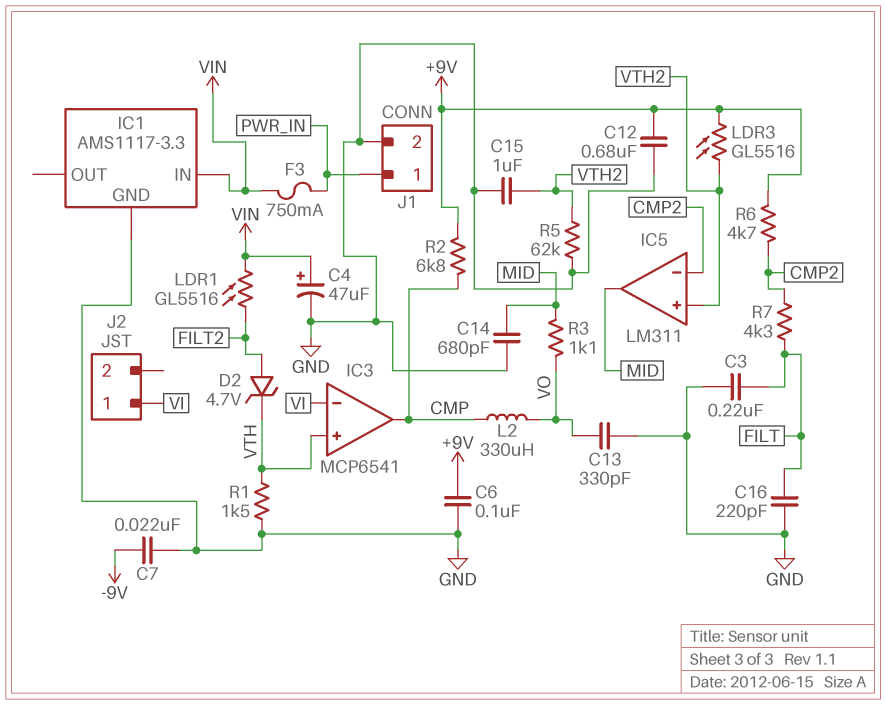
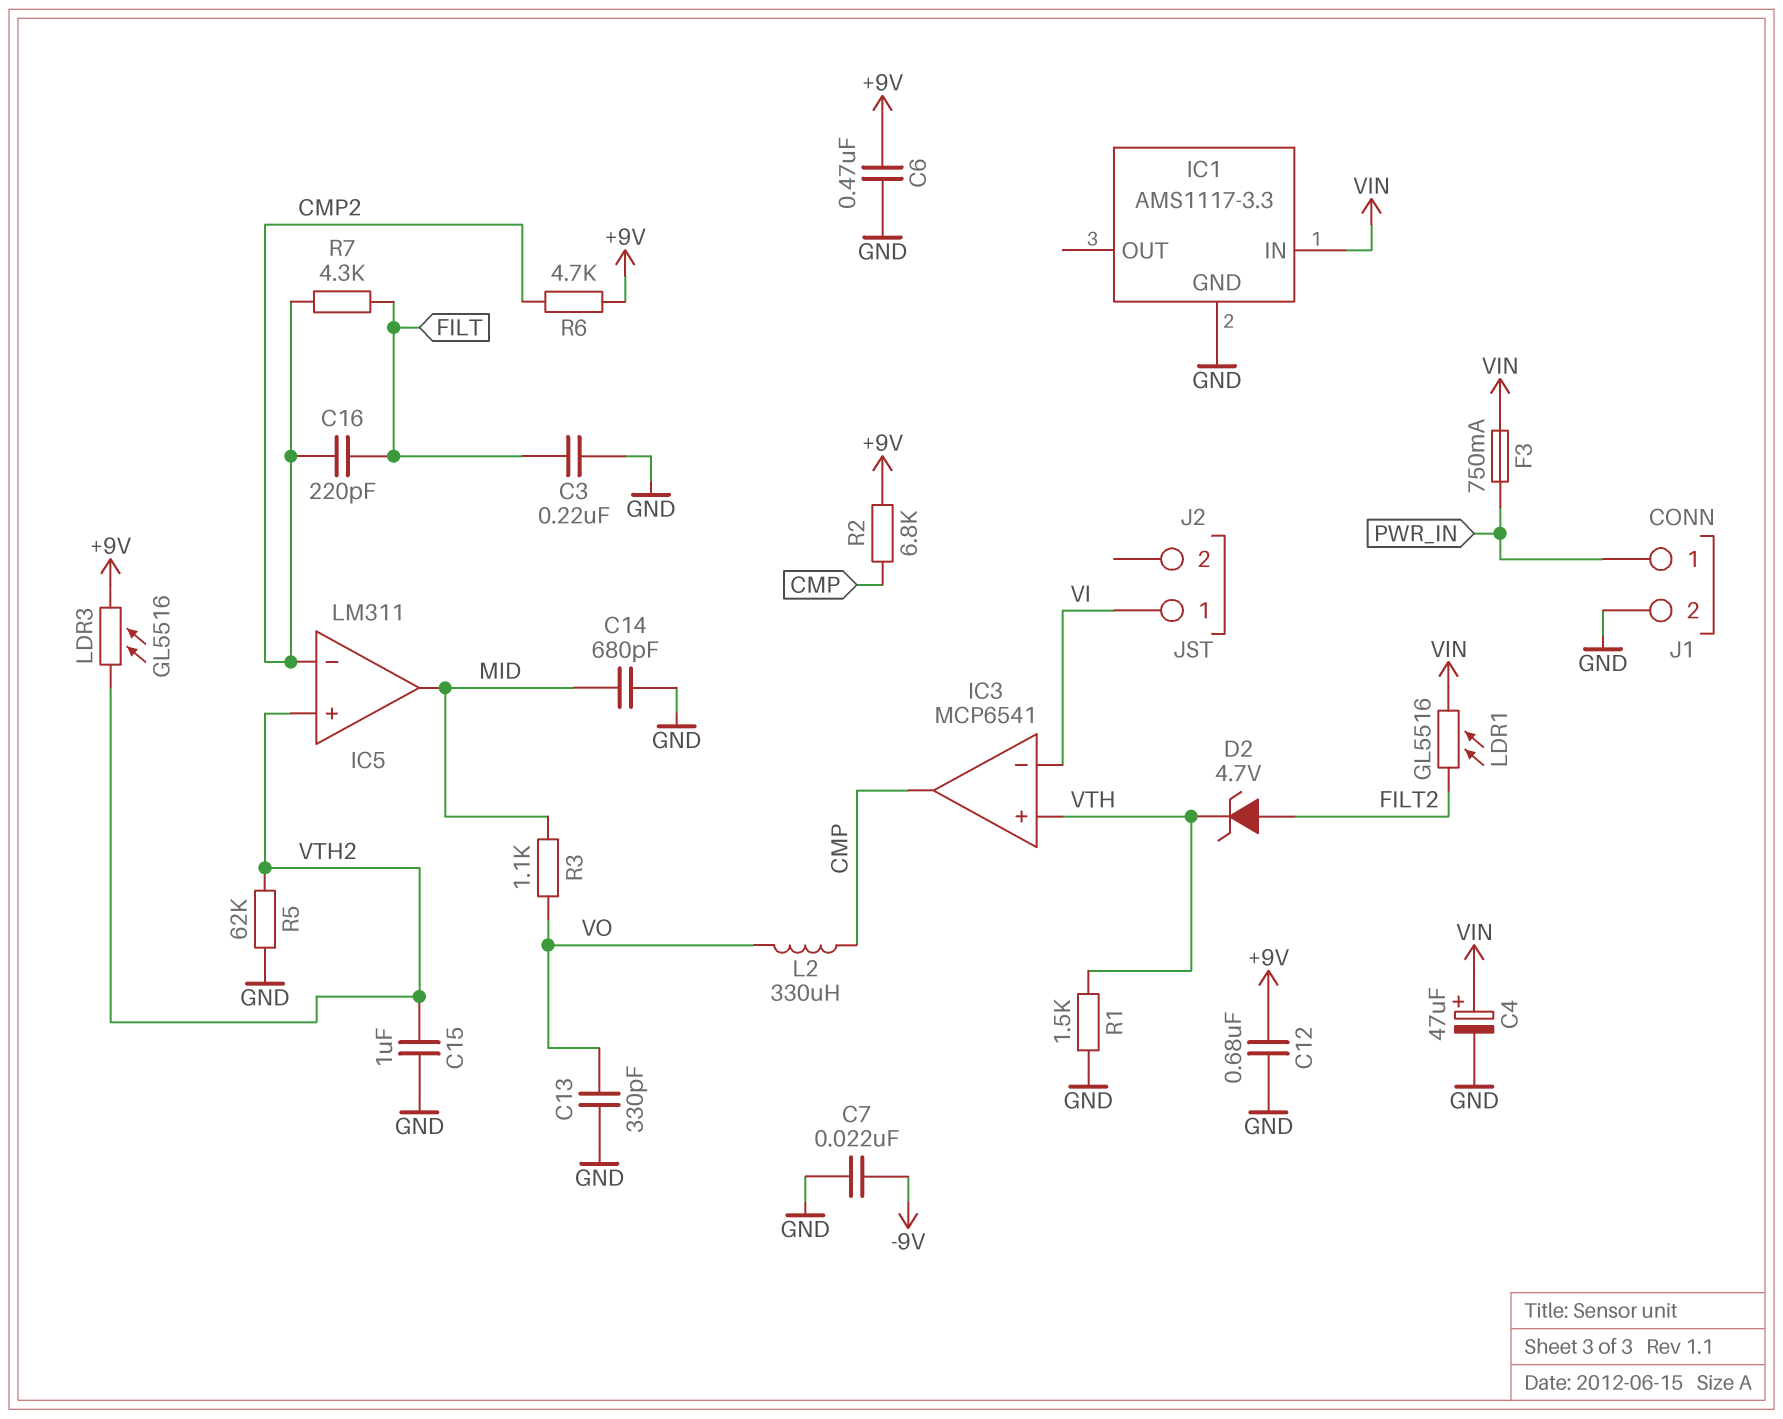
C6: 100nF (+9V, GND) -> 470nF (+9V, GND)
C16: 220pF (FILT, GND) -> 220pF (CMP2, FILT)

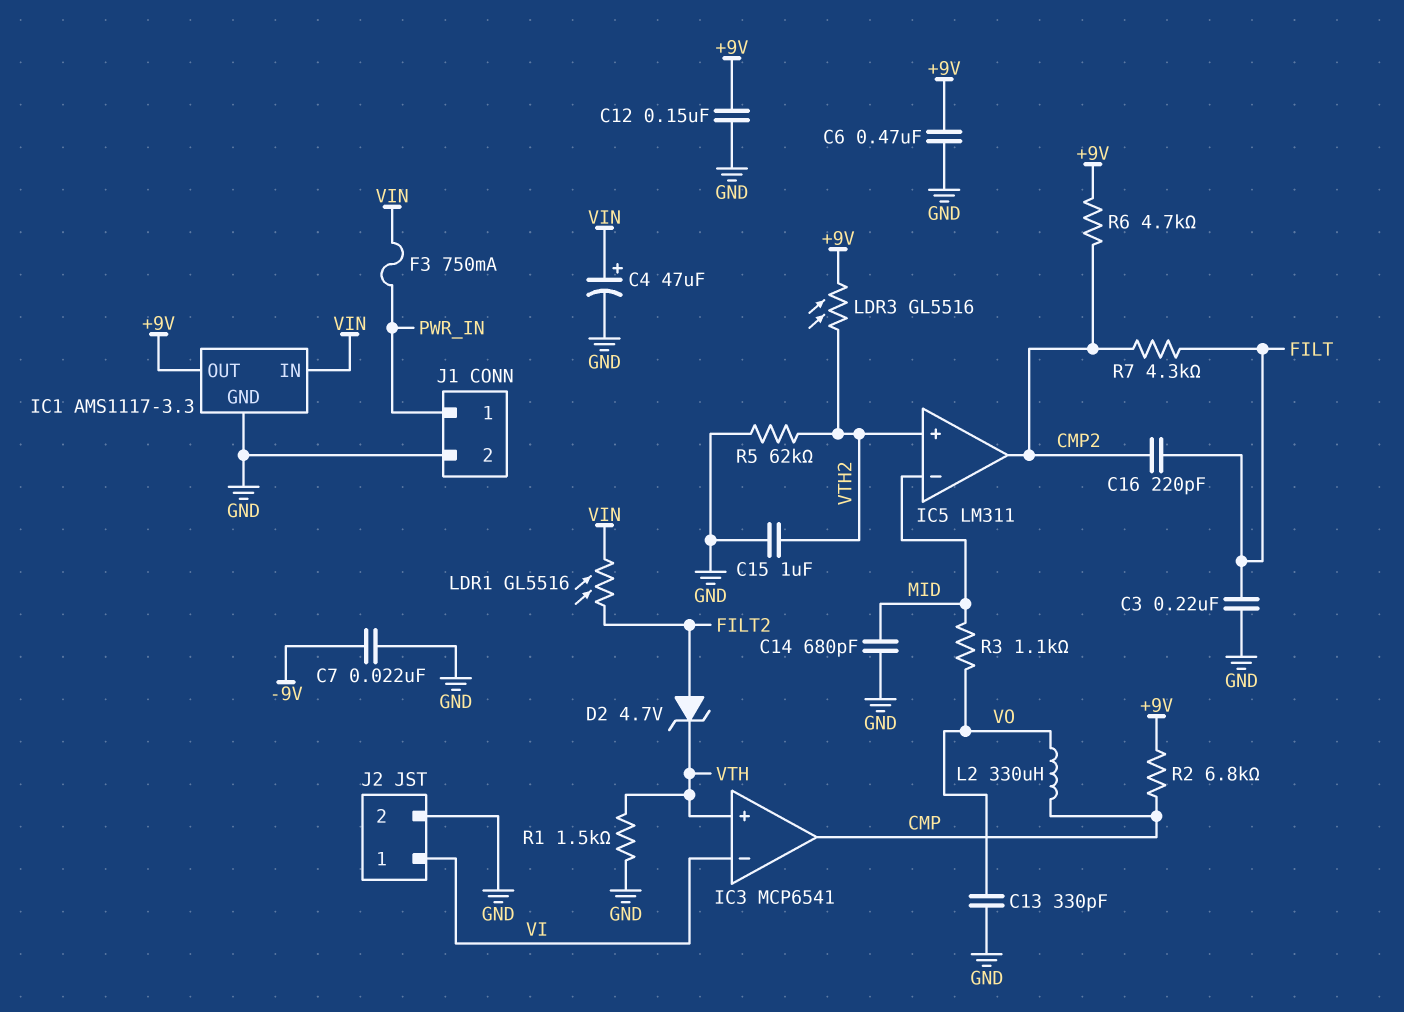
C12: 680nF (+9V, GND) -> 150nF (+9V, GND)
IC1 pin OUT: none -> +9V
IC5 pin in-: CMP2 -> MID
IC5 pin out: MID -> CMP2
J2 pin 2: none -> GND

